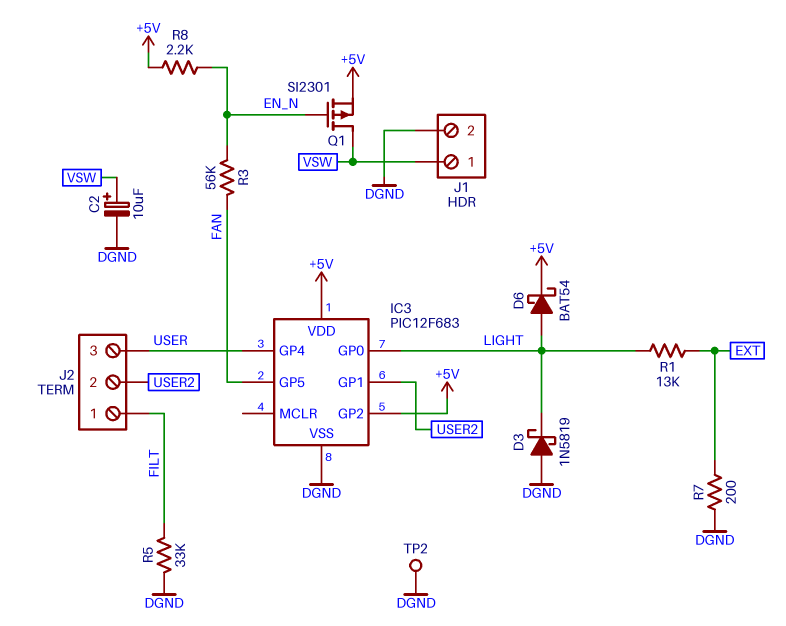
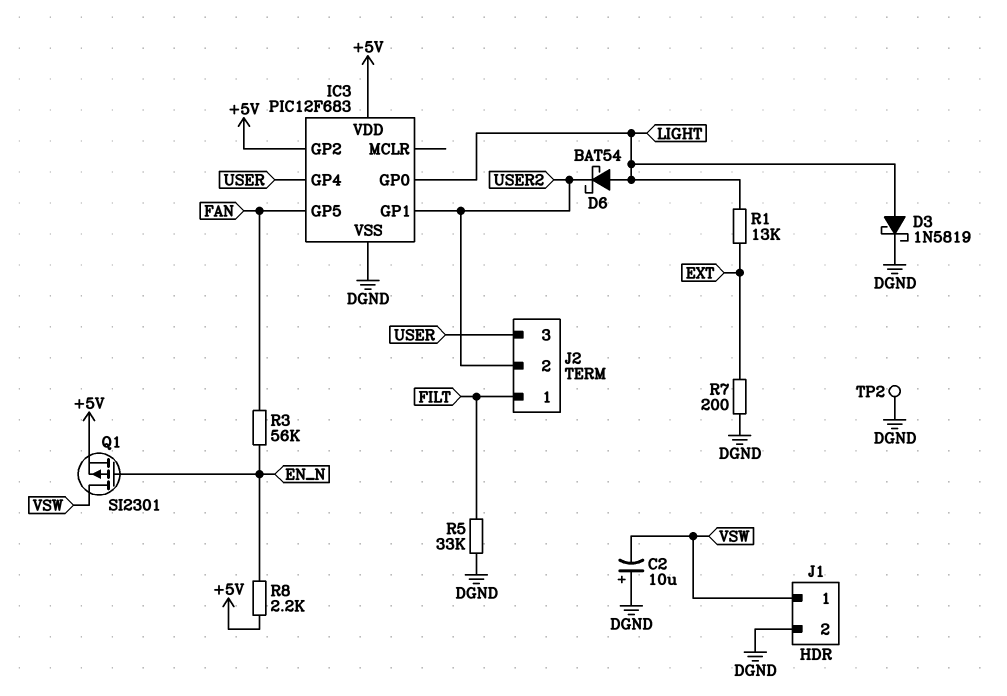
C2: 10uF (plus VSW, minus DGND) -> 10uF (plus DGND, minus VSW)
D3: schottky 1N5819 (A DGND, K LIGHT) -> schottky 1N5819 (A LIGHT, K DGND)
D6: schottky BAT54 (A LIGHT, K +5V) -> schottky BAT54 (A LIGHT, K USER2)

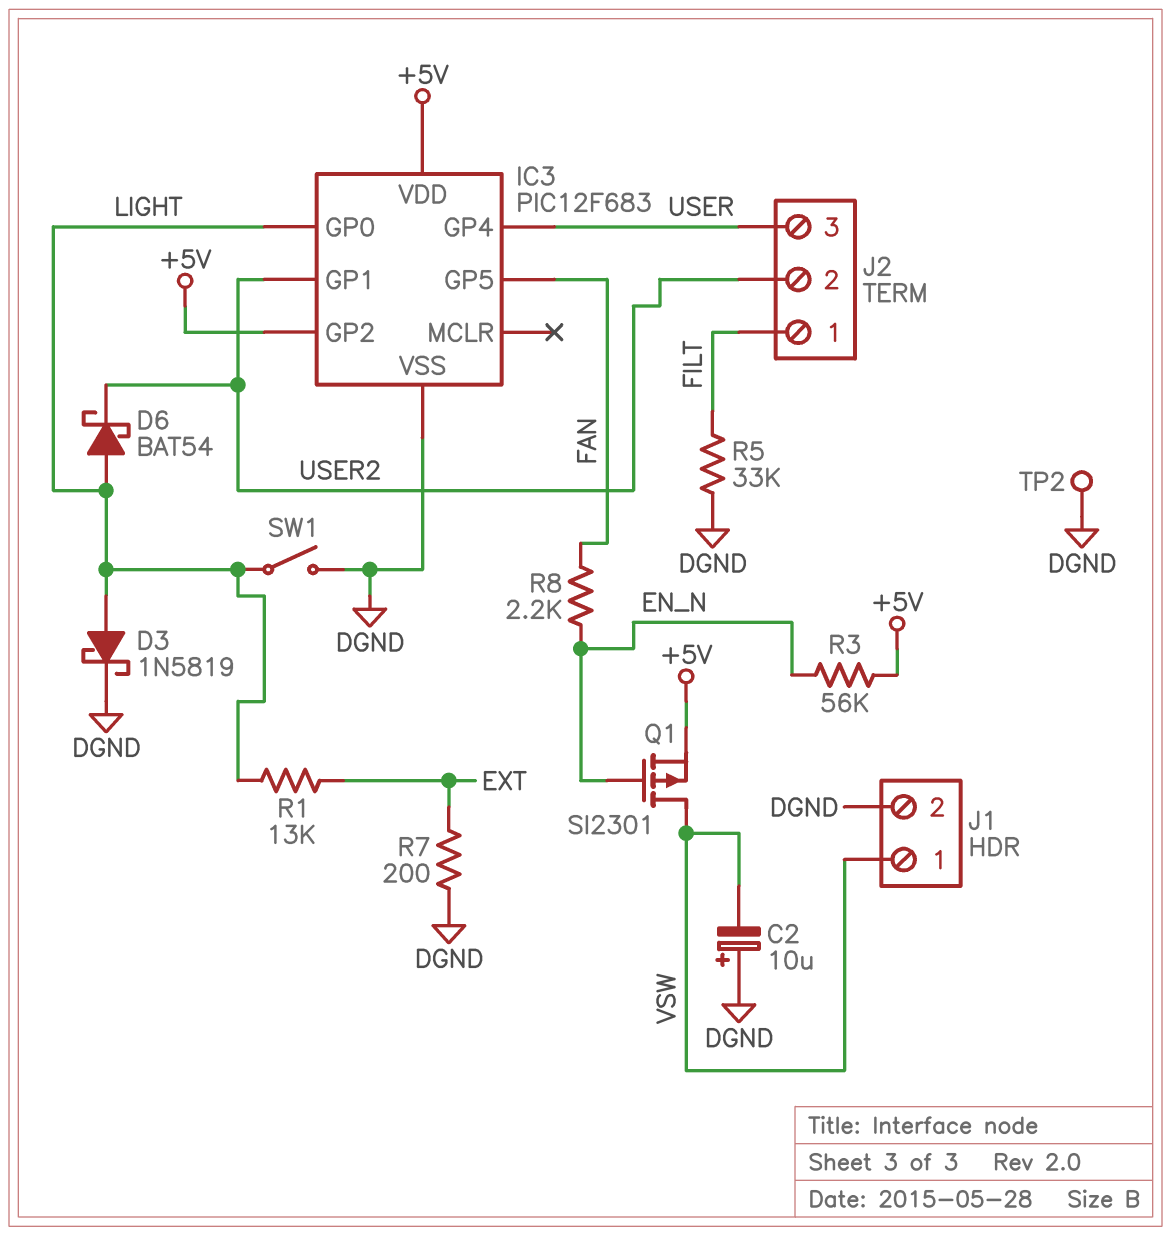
R3: 56k (EN_N, FAN) -> 56k (+5V, EN_N)
R8: 2.2k (+5V, EN_N) -> 2.2k (EN_N, FAN)
SW1: none -> switch (DGND, LIGHT)

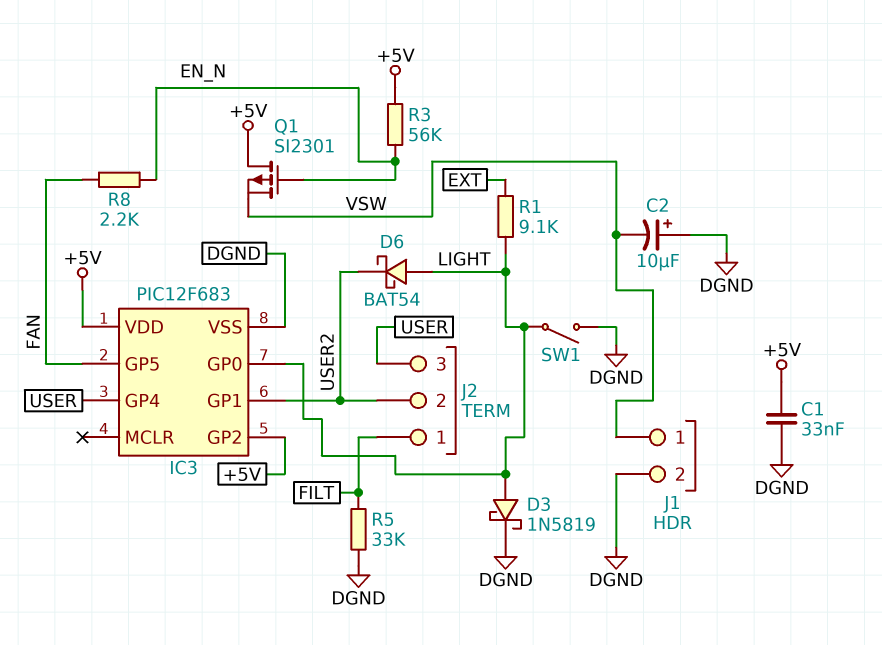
C1: none -> 33nF (+5V, DGND)
Q1: PMOS SI2301 (G EN_N, D VSW, S +5V) -> PMOS SI2301 (G EN_N, D +5V, S VSW)
R1: 13k (EXT, LIGHT) -> 9.1k (EXT, LIGHT)
R7: 200 (DGND, EXT) -> none
TP2: test point (DGND) -> none

